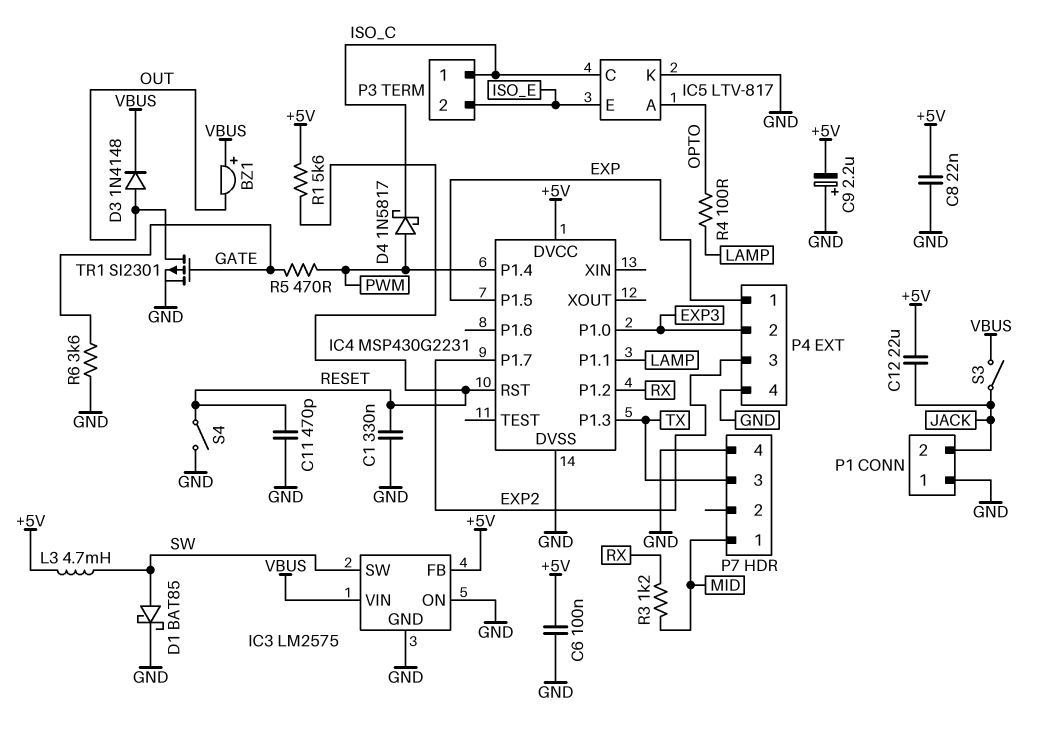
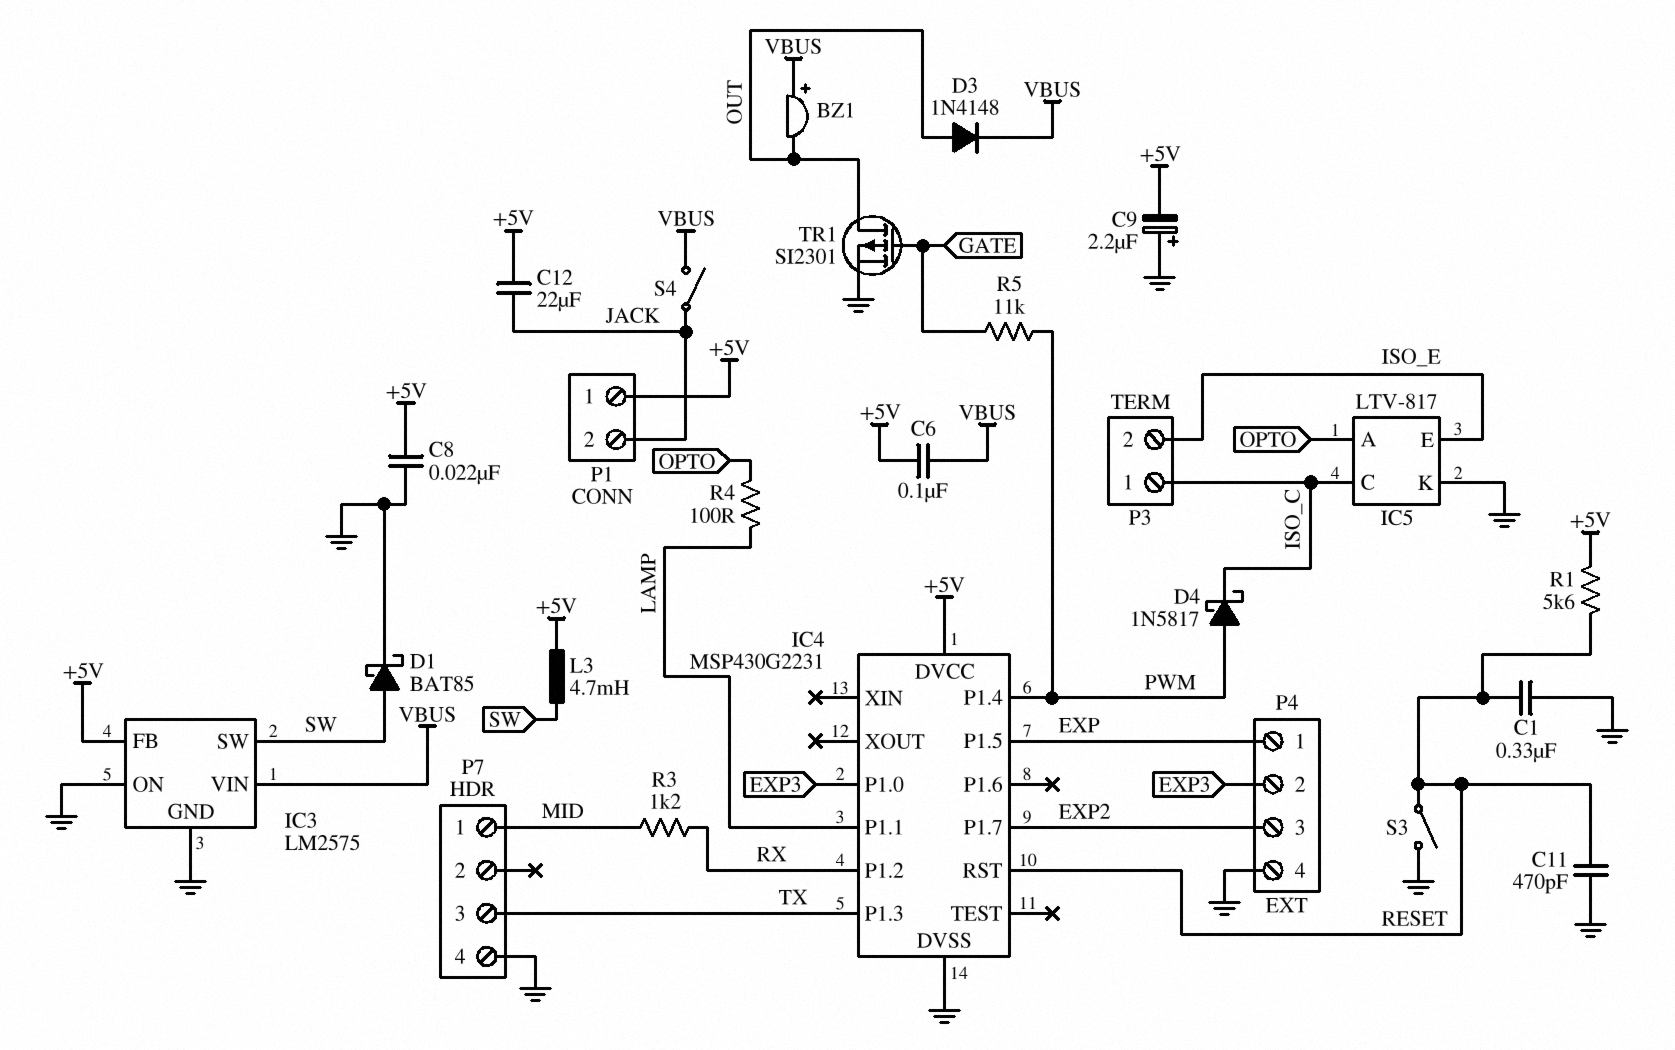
C6: 100nF (+5V, GND) -> 100nF (+5V, VBUS)
P1 pin 1: GND -> +5V
R5: 470 (GATE, PWM) -> 11k (GATE, PWM)
R6: 3.6k (GATE, GND) -> none
S3: switch (JACK, VBUS) -> switch (GND, RESET)
S4: switch (GND, RESET) -> switch (JACK, VBUS)

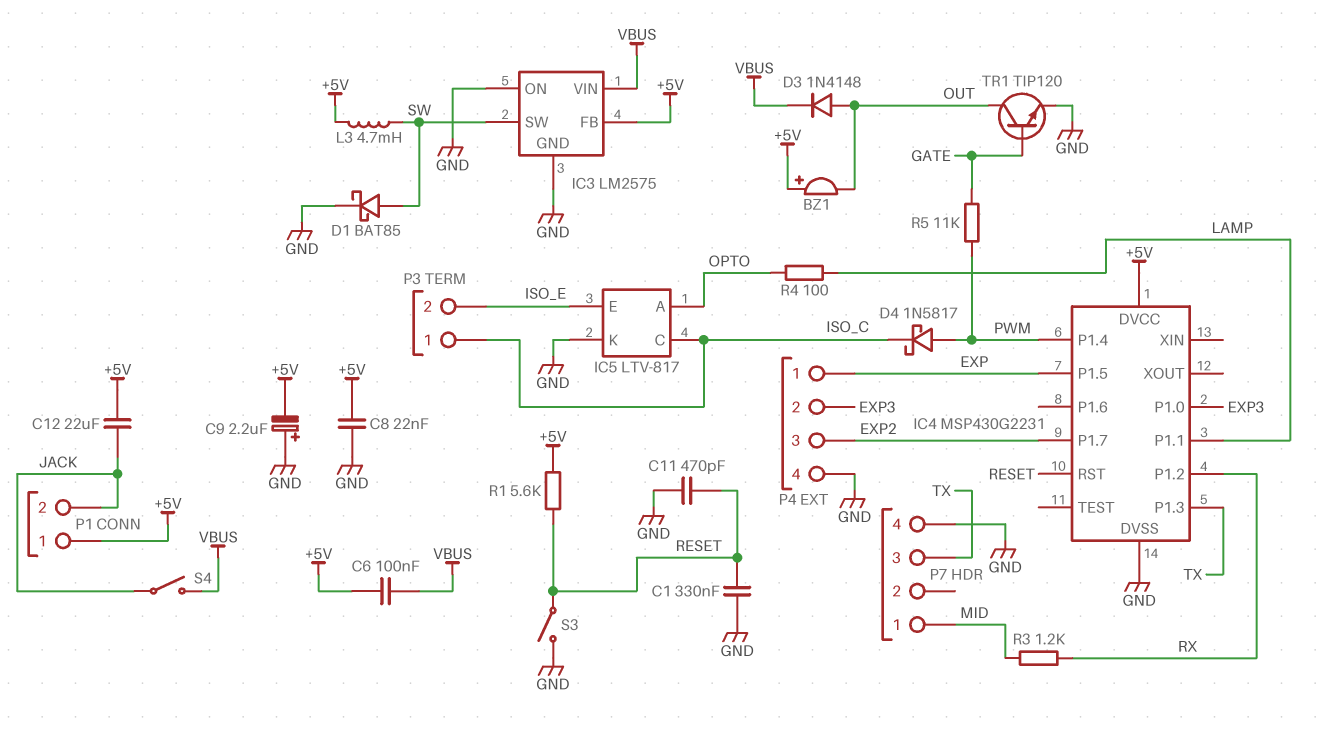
BZ1: buzzer (plus VBUS, minus OUT) -> buzzer (plus +5V, minus OUT)
TR1: PMOS SI2301 (G GATE, D OUT, S GND) -> NPN TIP120 (B GATE, C OUT, E GND)

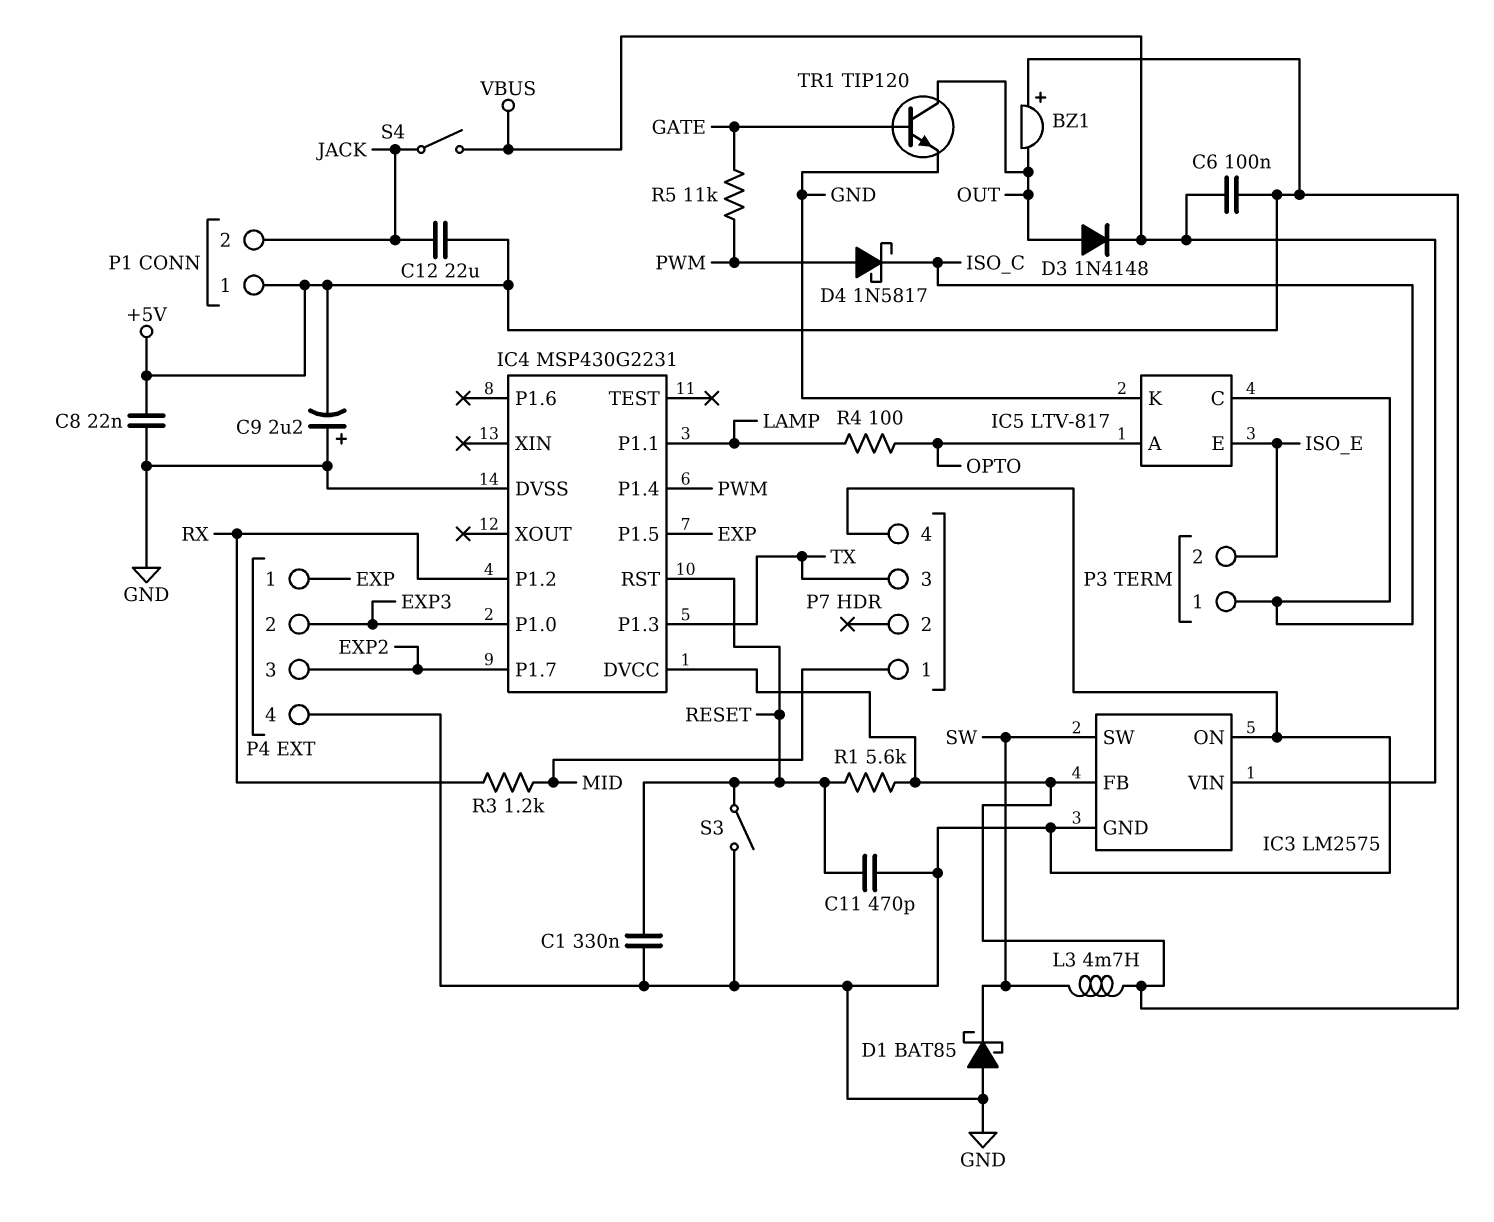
D1: schottky BAT85 (A SW, K GND) -> schottky BAT85 (A GND, K SW)

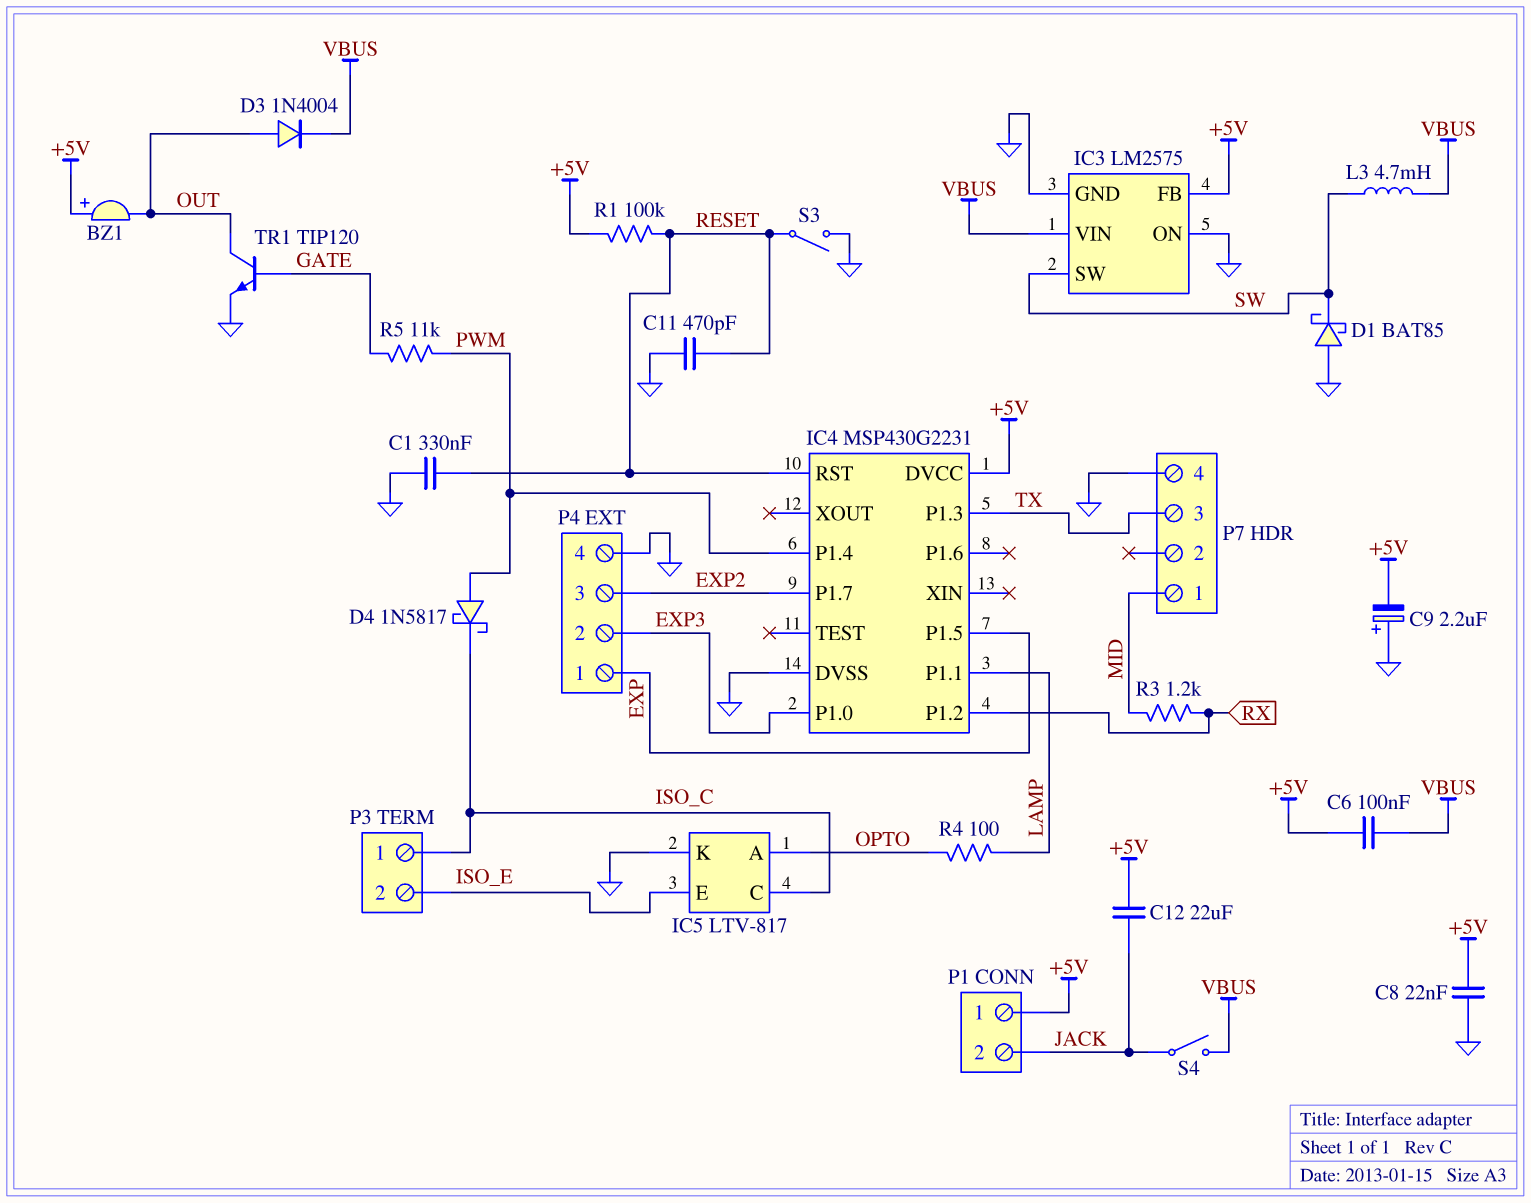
D3: diode 1N4148 (A OUT, K VBUS) -> diode 1N4004 (A OUT, K VBUS)
L3: 4.7mH (+5V, SW) -> 4.7mH (SW, VBUS)
R1: 5.6k (+5V, RESET) -> 100k (+5V, RESET)

